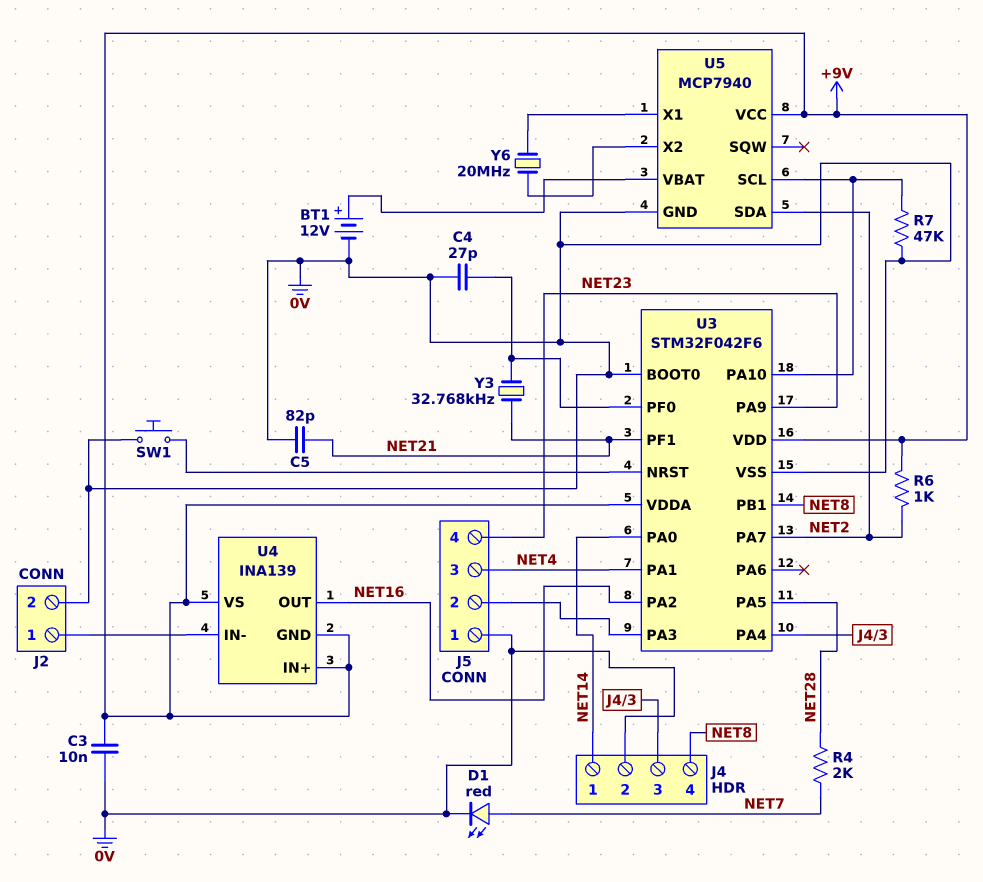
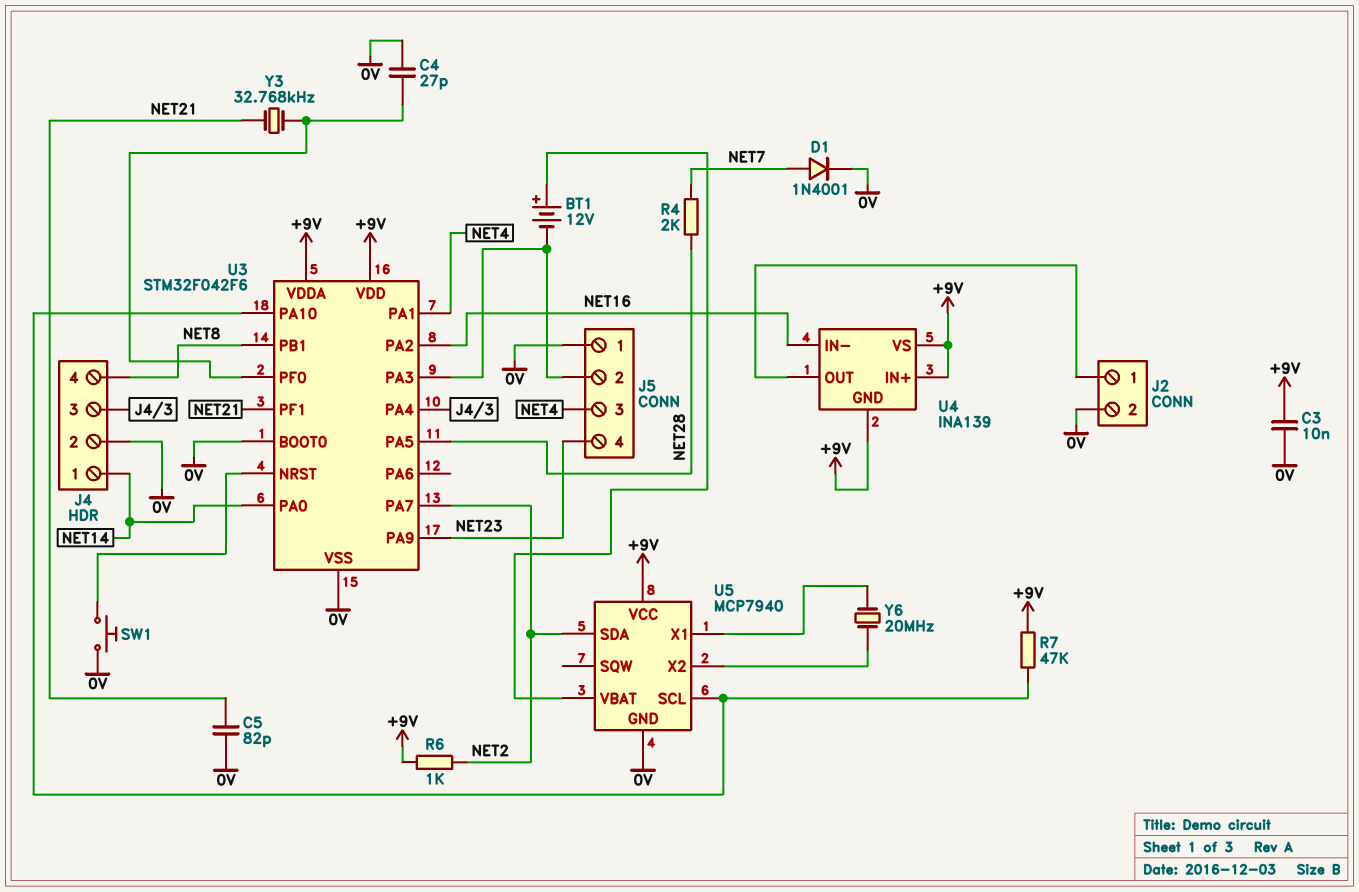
BT1: 12V (plus U5/VBAT, minus 0V) -> 12V (plus U5/VBAT, minus J5/2)
D1: LED red (A NET7, K 0V) -> diode 1N4001 (A NET7, K 0V)
R7: 47k (0V, U3/PA10) -> 47k (+9V, U3/PA10)
U4 pin IN-: J2/1 -> NET16
U4 pin OUT: NET16 -> J2/1

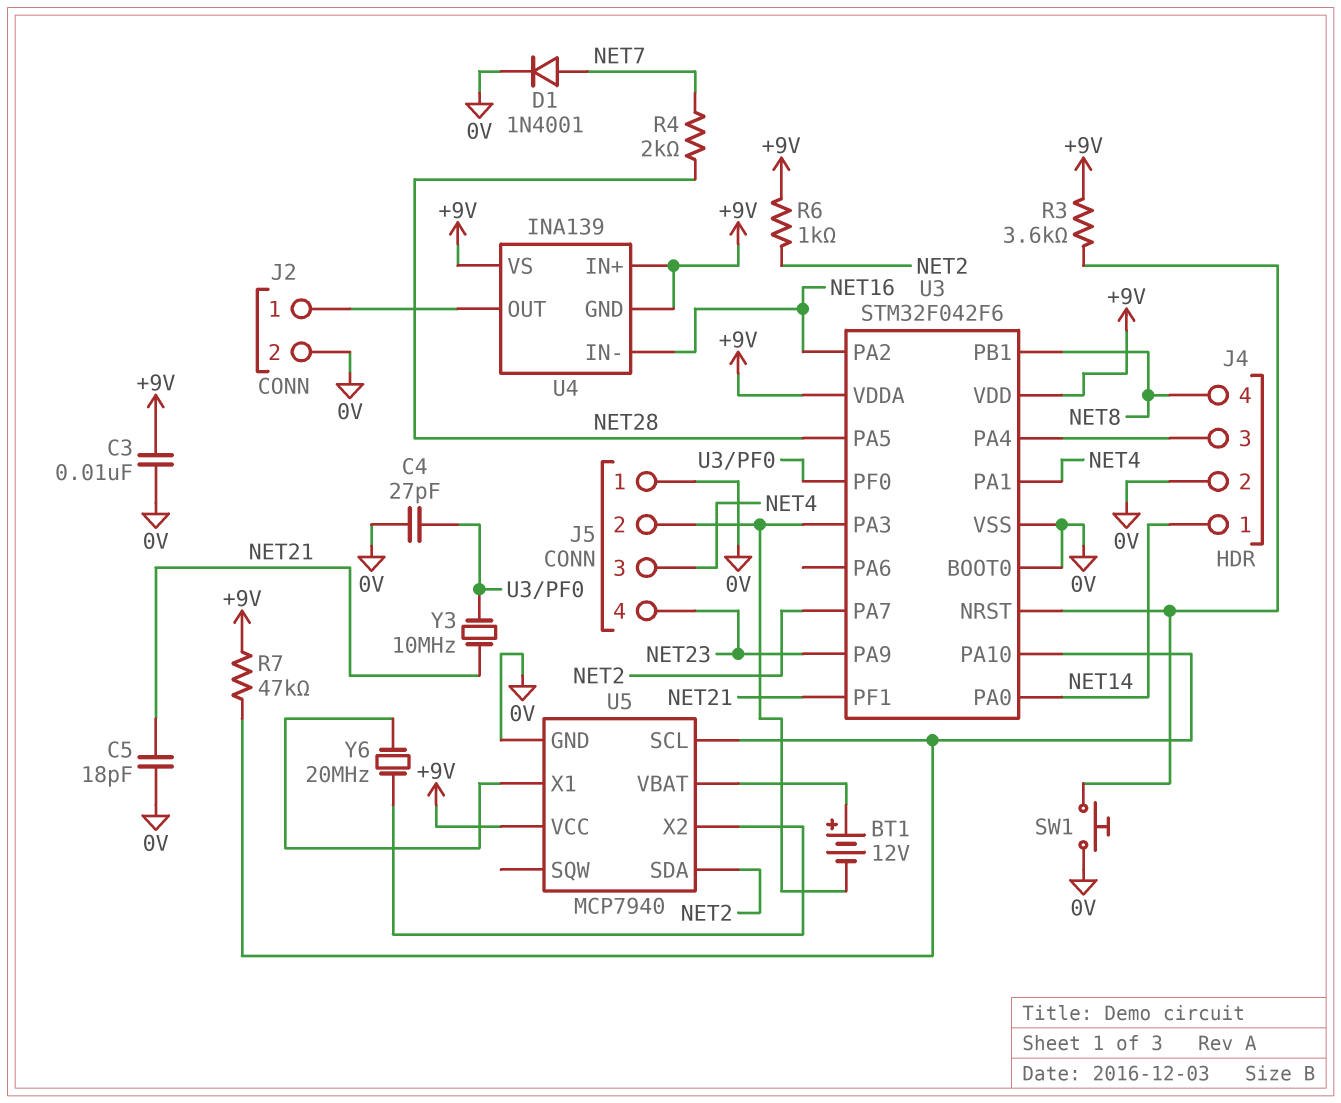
C5: 82pF (0V, NET21) -> 18pF (0V, NET21)
R3: none -> 3.6k (+9V, U3/NRST)
Y3: 32.768kHz (NET21, U3/PF0) -> 10MHz (NET21, U3/PF0)

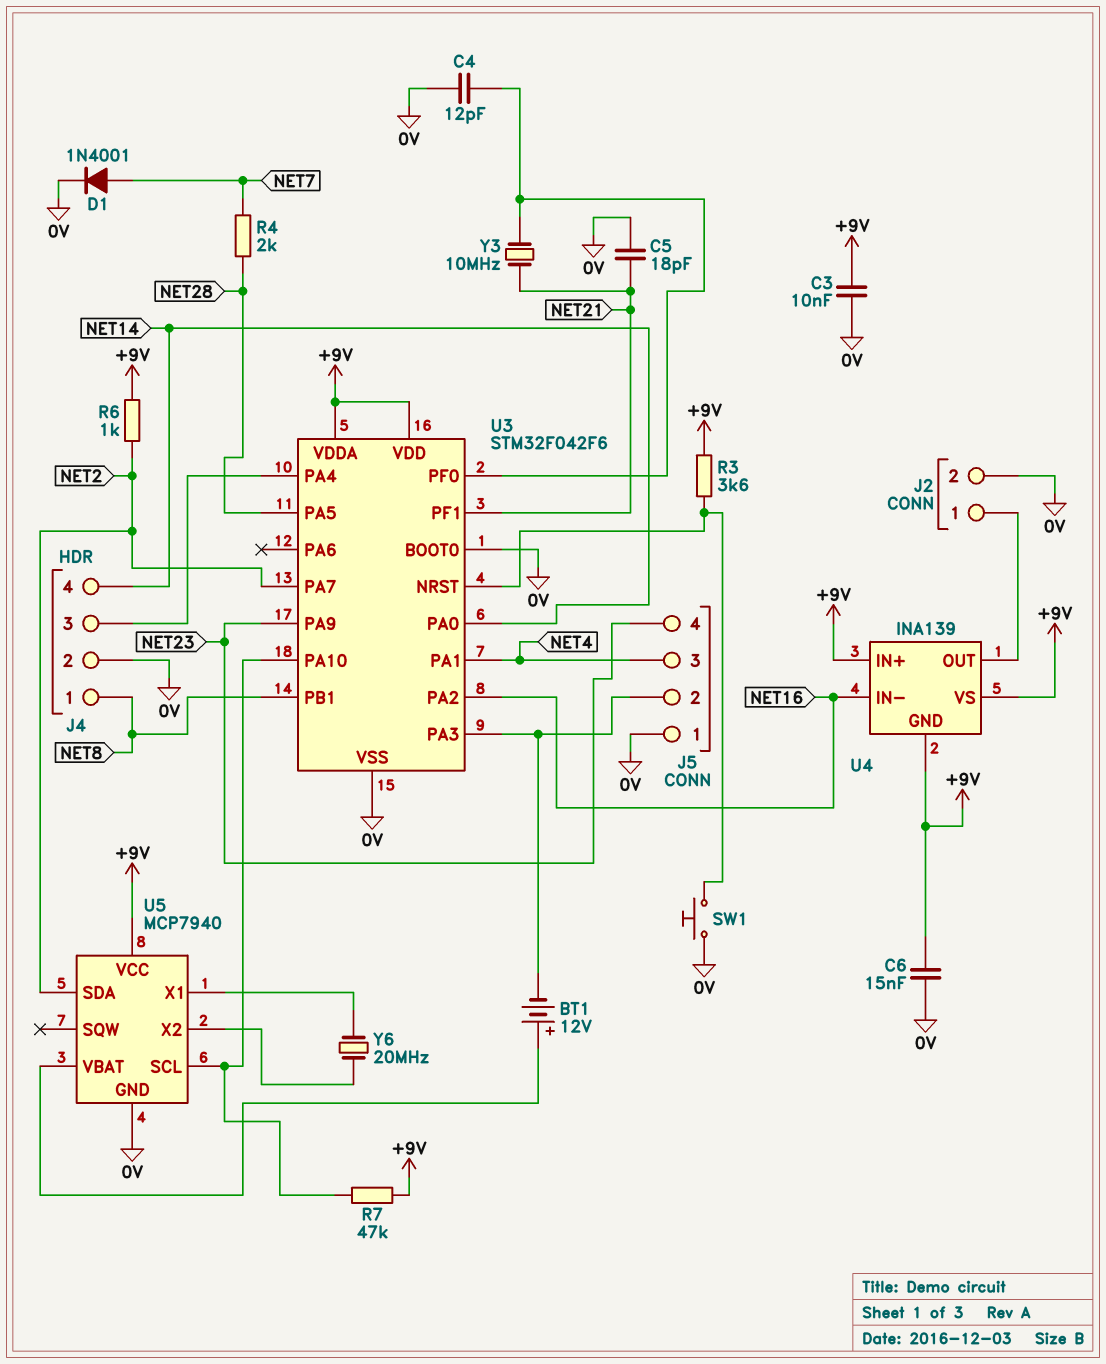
C4: 27pF (0V, U3/PF0) -> 12pF (0V, U3/PF0)
C6: none -> 15nF (+9V, 0V)
J4 pin 1: NET14 -> NET8
J4 pin 4: NET8 -> NET14

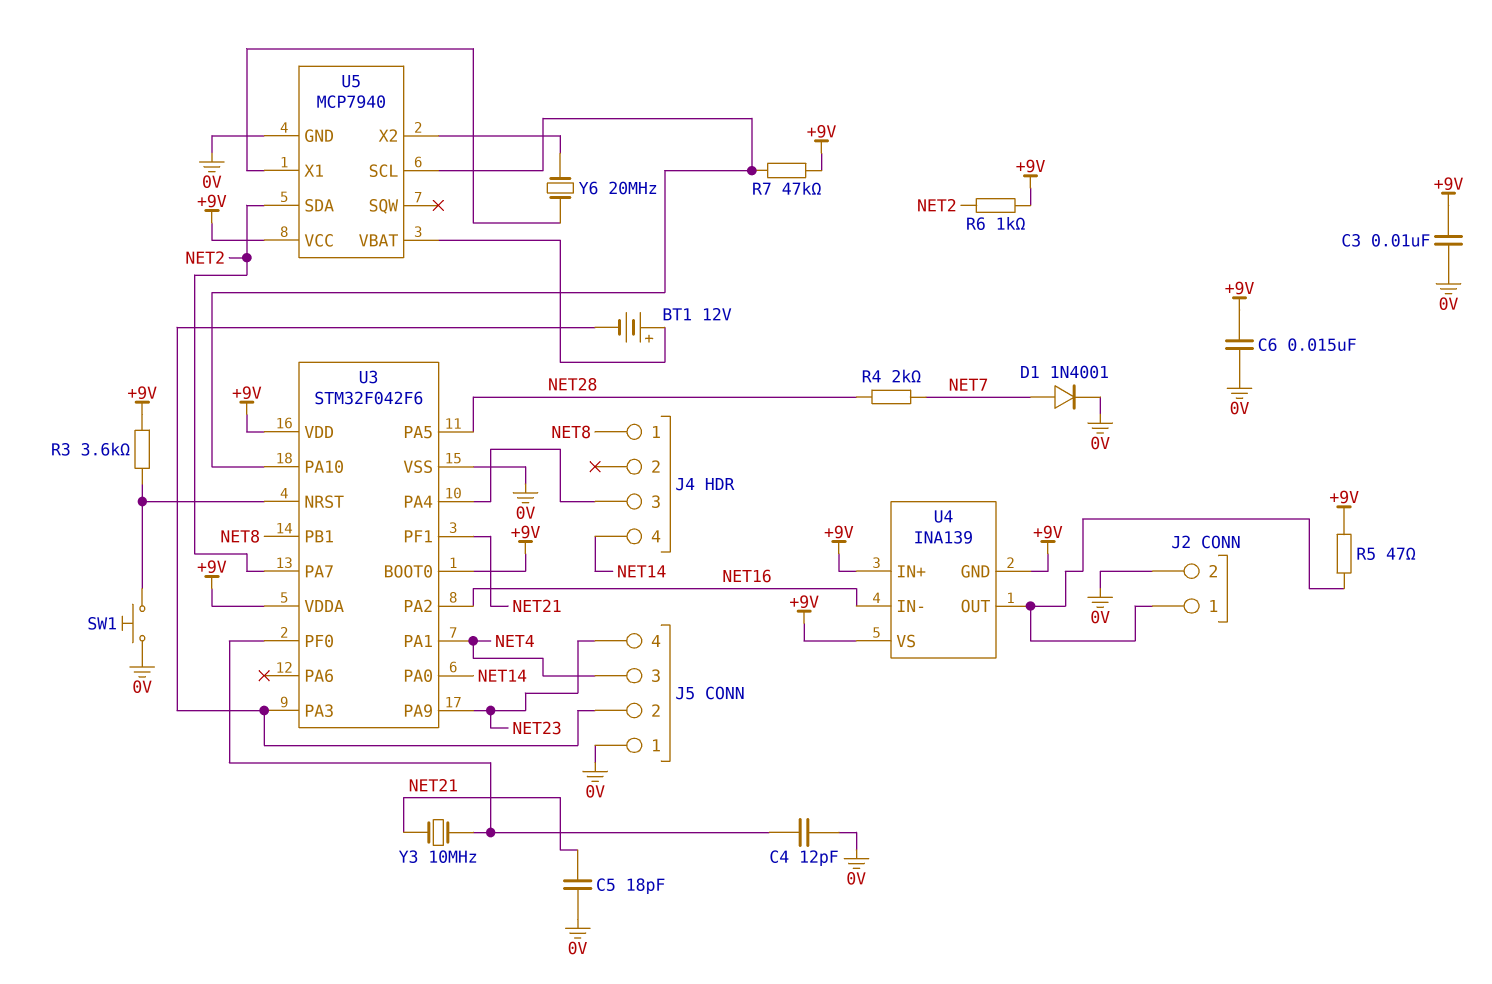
J4 pin 2: 0V -> none
R5: none -> 47 (+9V, J2/1)
U3 pin BOOT0: 0V -> +9V

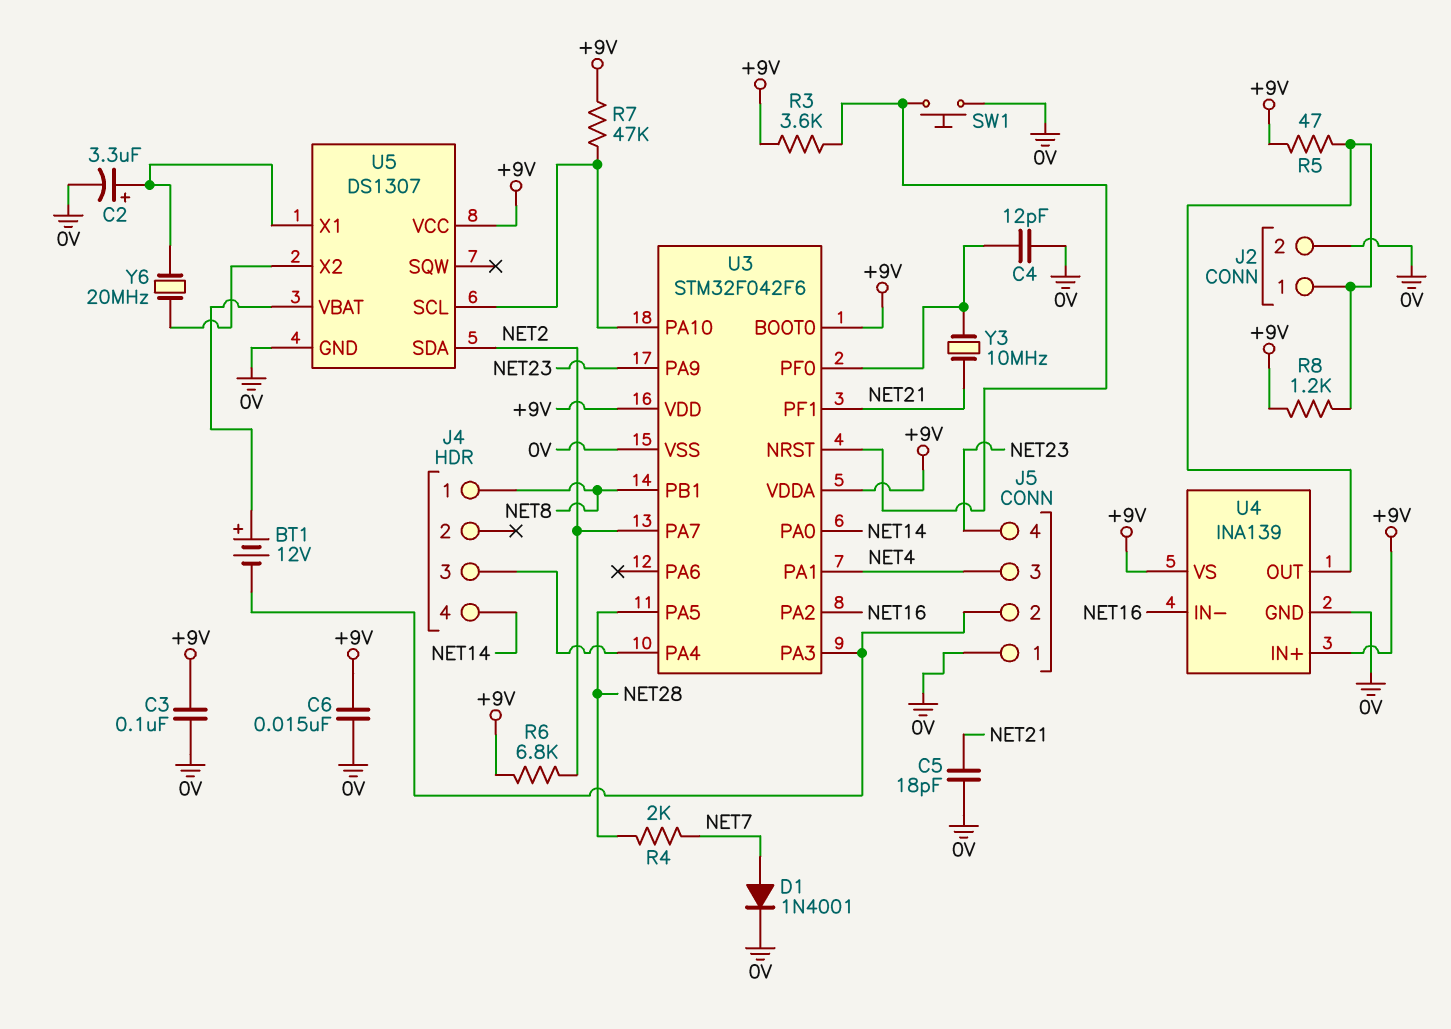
C2: none -> 3.3uF (plus U5/X1, minus 0V)
C3: 10nF (+9V, 0V) -> 100nF (+9V, 0V)
R6: 1k (+9V, NET2) -> 6.8k (+9V, NET2)
R8: none -> 1.2k (+9V, J2/1)
U4 pin GND: +9V -> 0V
U5: MCP7940 -> DS1307

